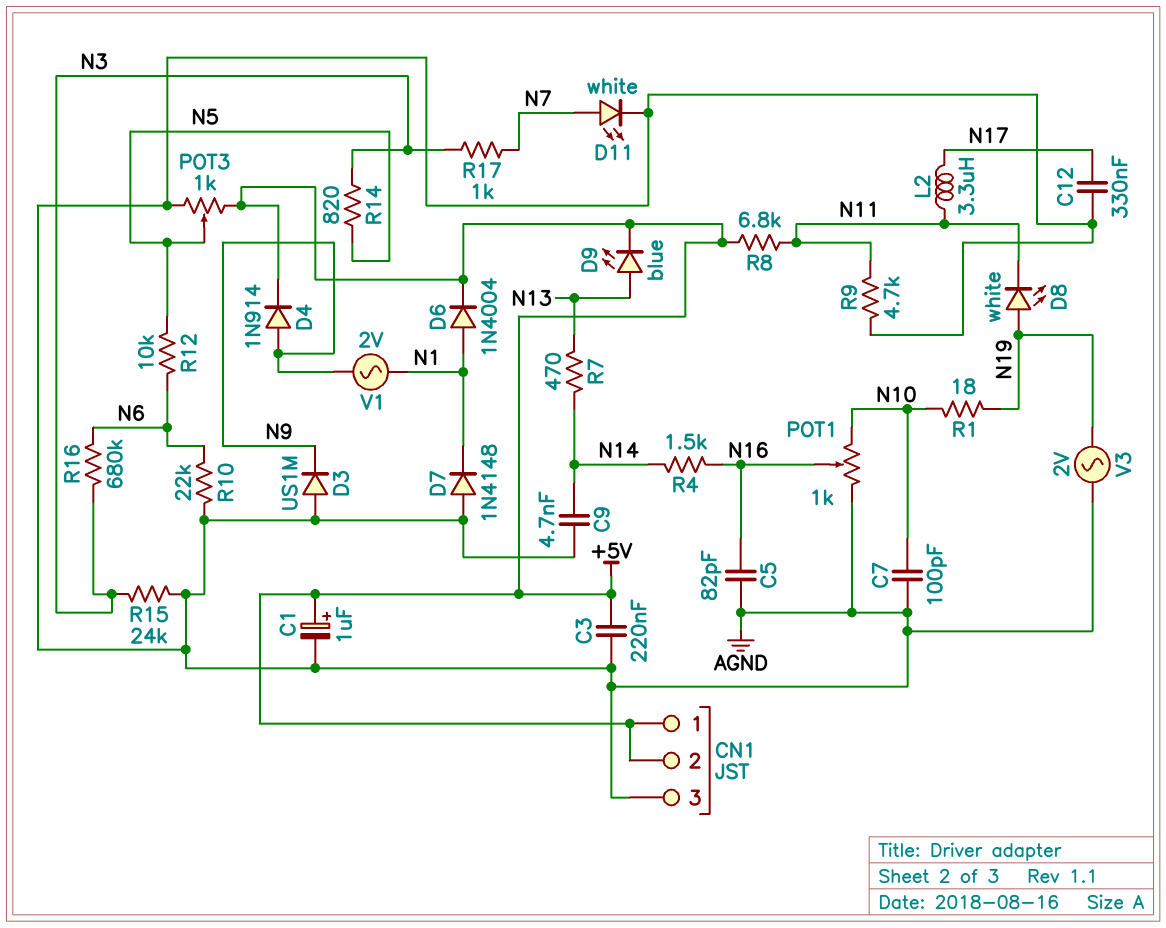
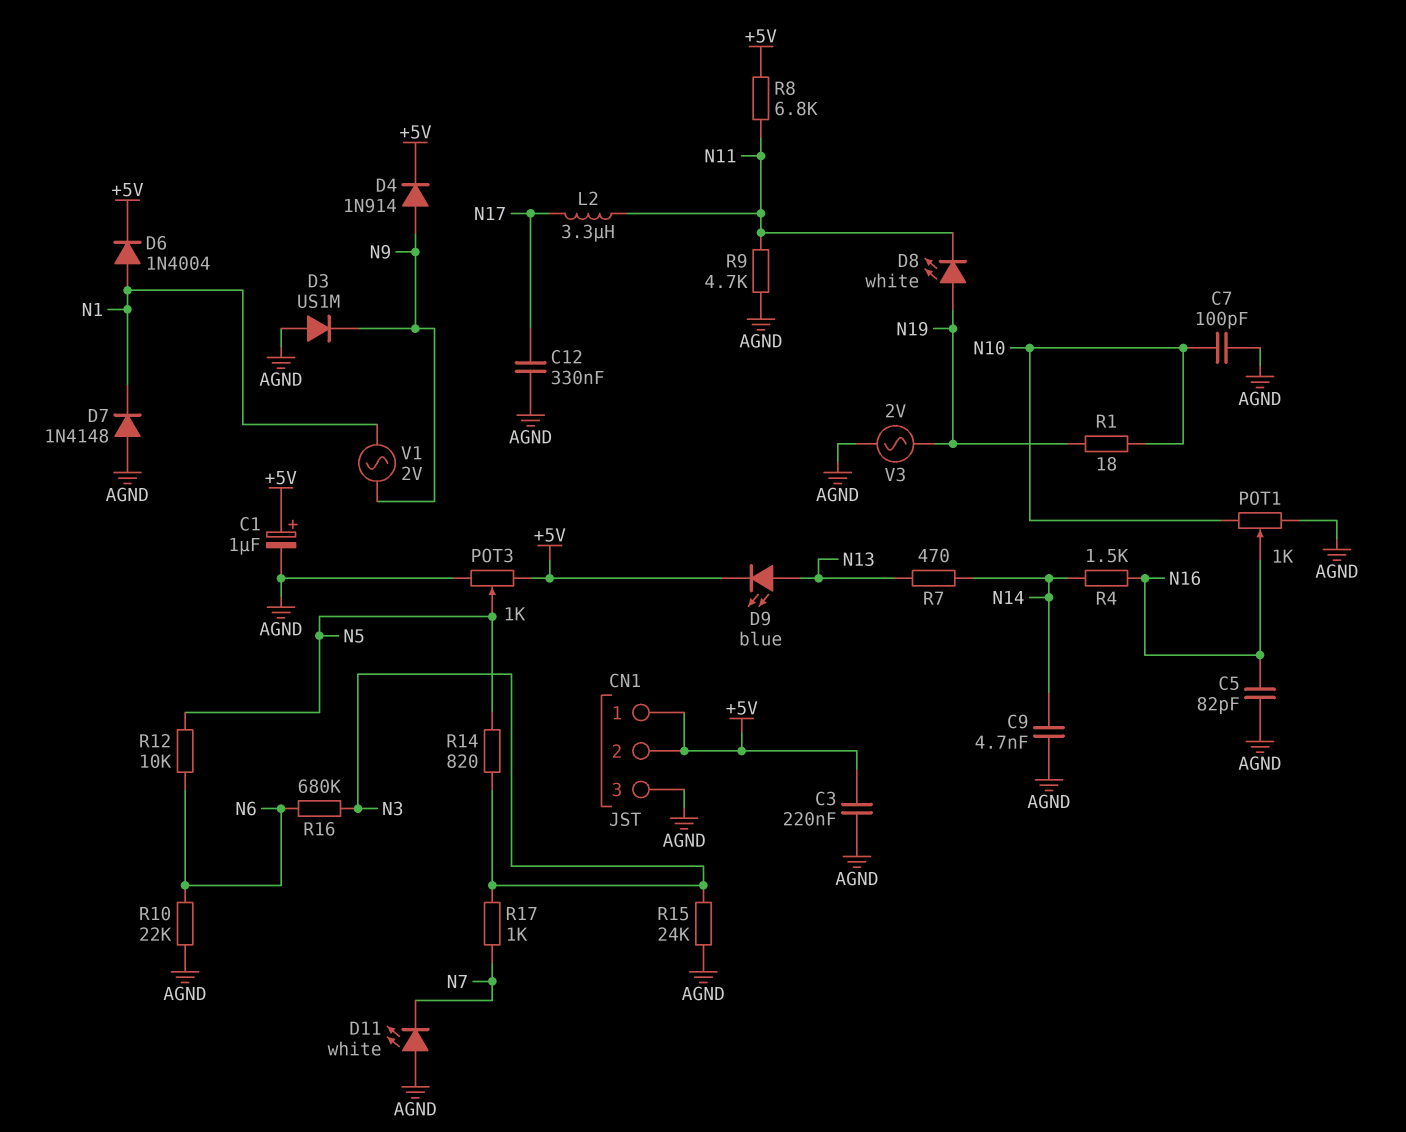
D11: LED white (A N7, K AGND) -> LED white (A AGND, K N7)

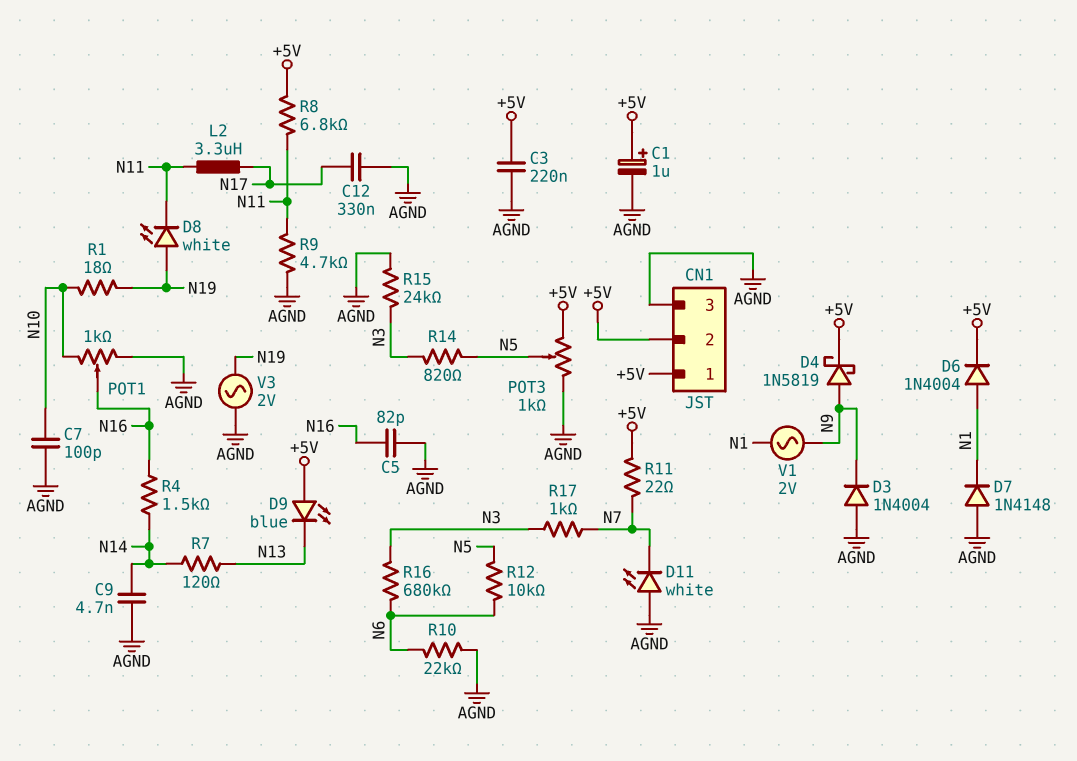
D3: diode US1M (A AGND, K N9) -> diode 1N4004 (A AGND, K N9)
D4: diode 1N914 (A N9, K +5V) -> schottky 1N5819 (A N9, K +5V)
D9: LED blue (A N13, K +5V) -> LED blue (A +5V, K N13)
R7: 470 (N13, N14) -> 120 (N13, N14)
R11: none -> 22 (+5V, N7)

